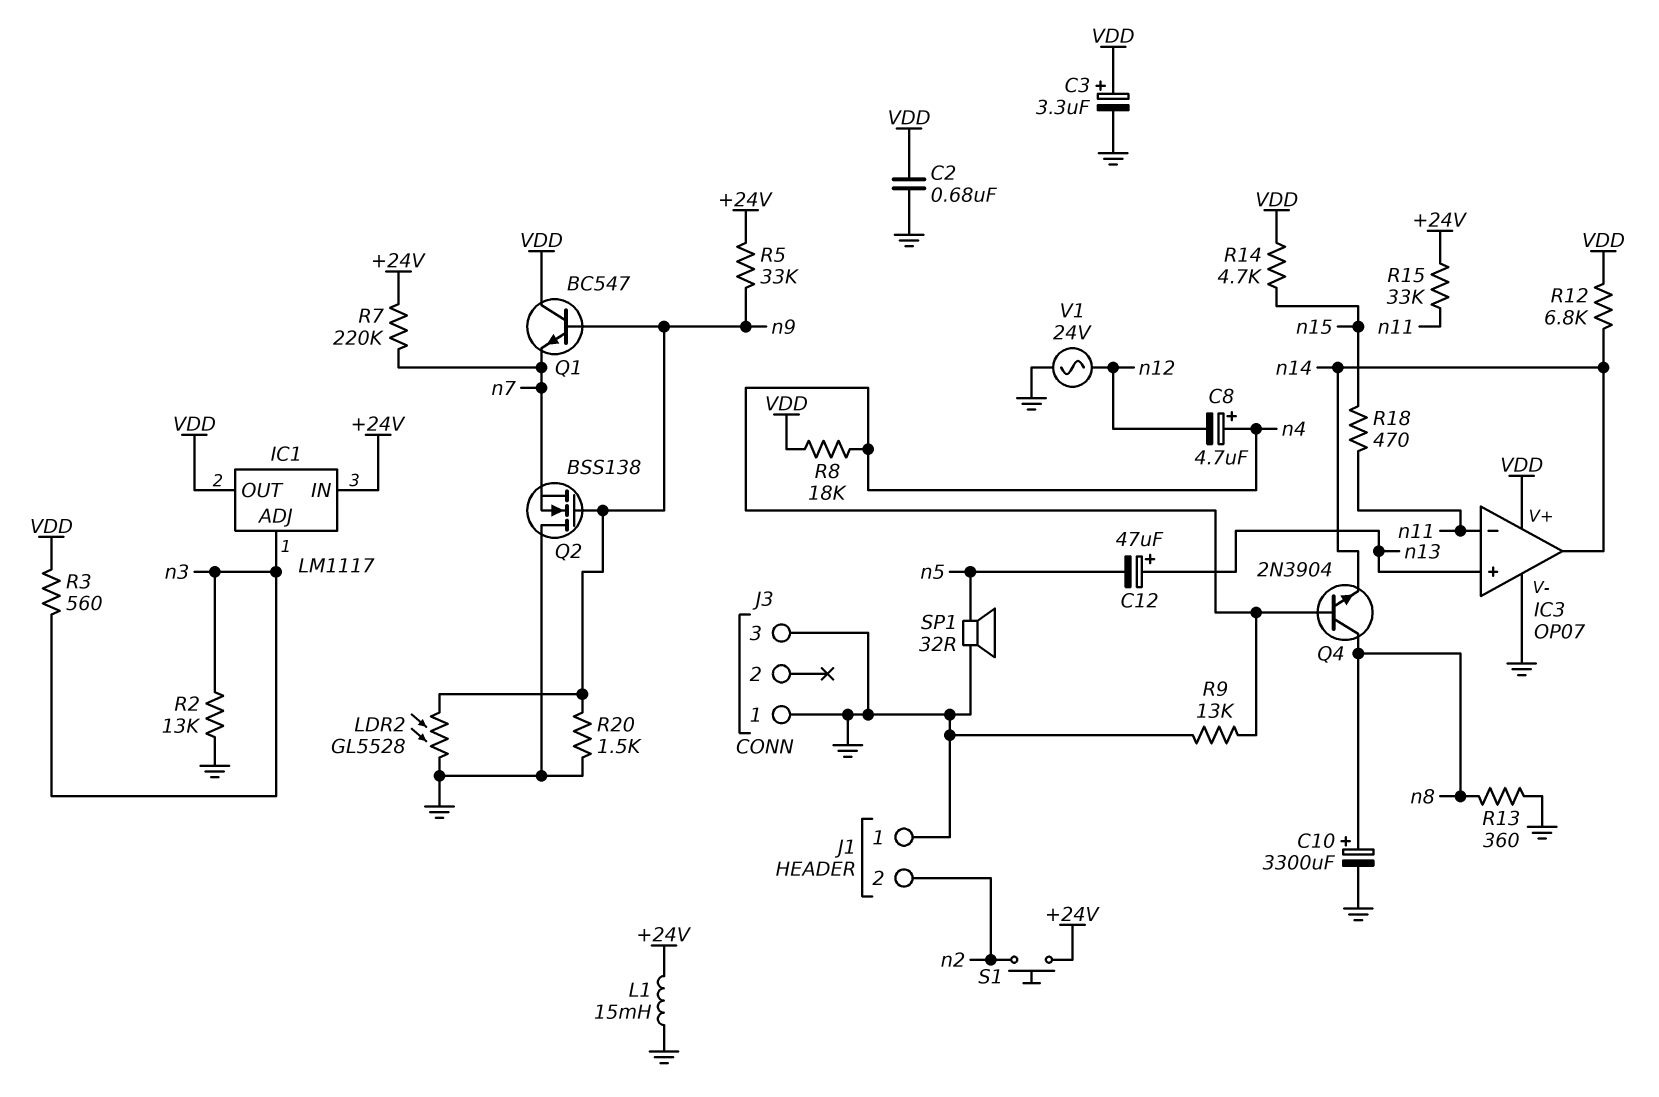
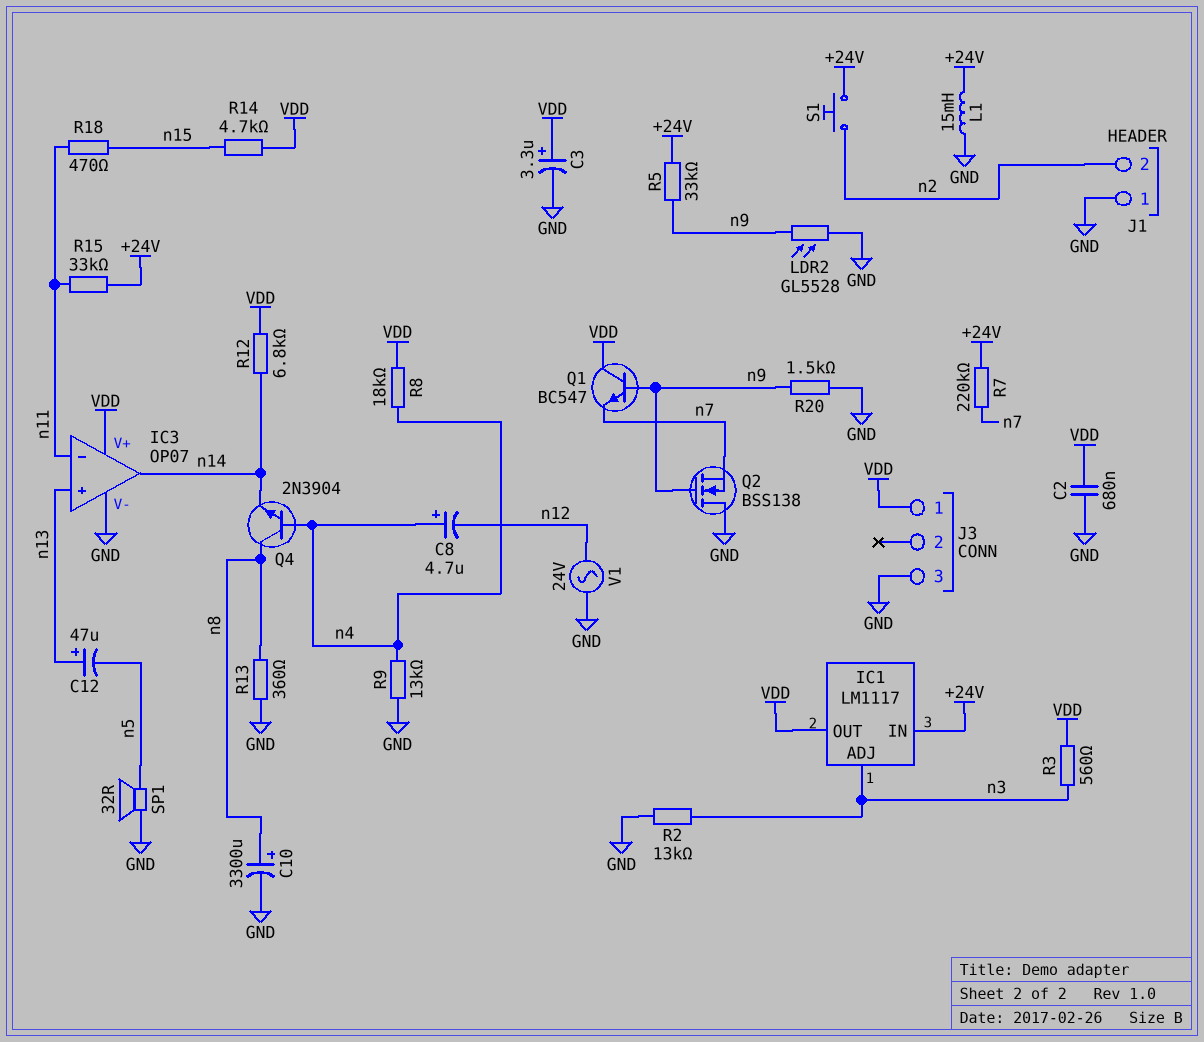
J3 pin 1: GND -> VDD

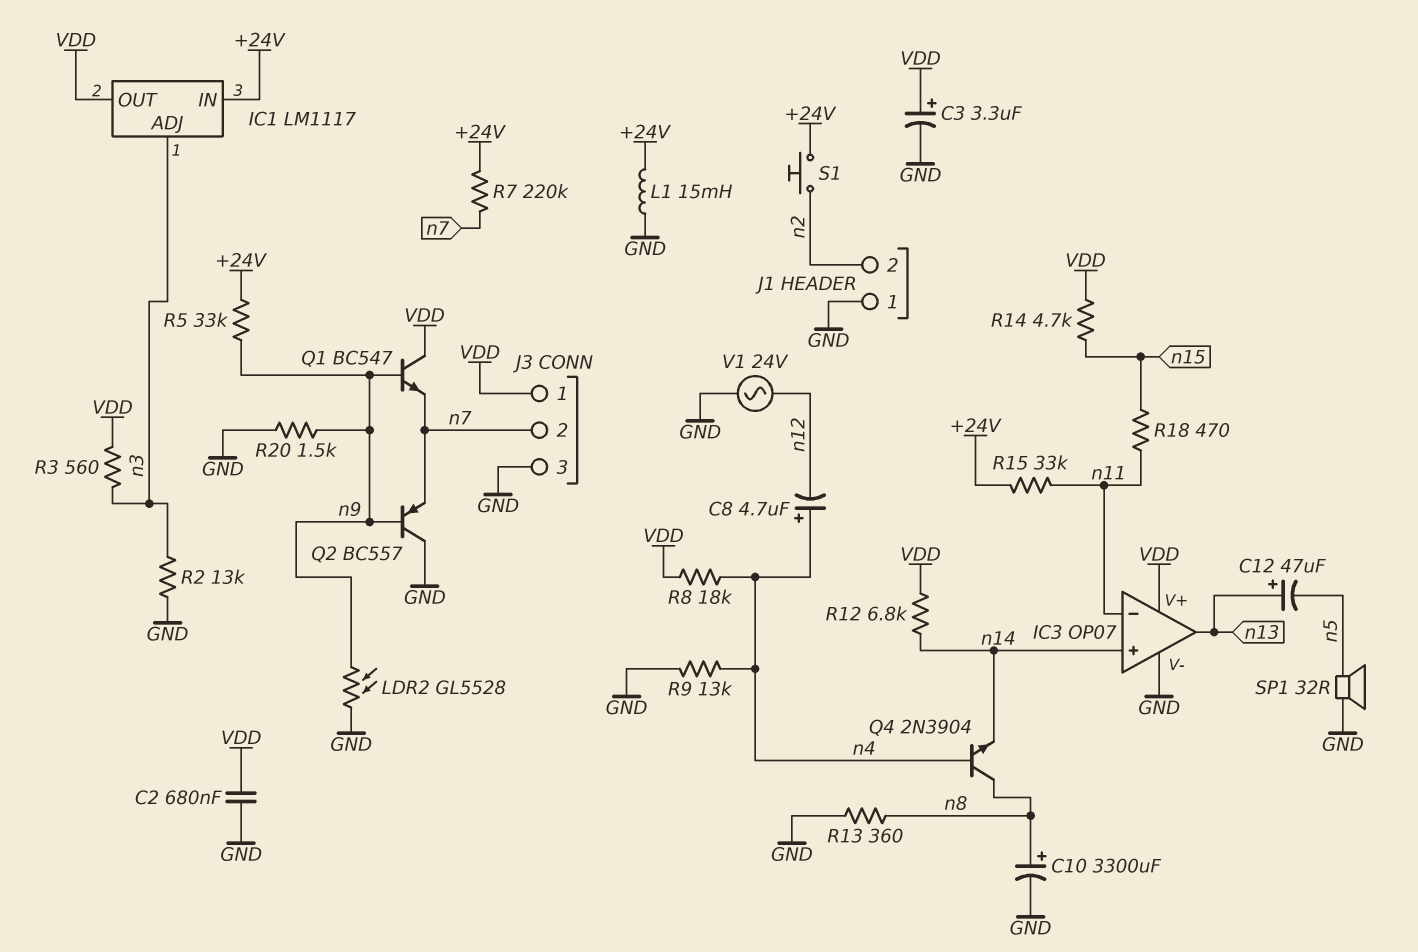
IC3 pin in+: n13 -> n14
IC3 pin out: n14 -> n13
J3 pin 2: none -> n7
Q2: NMOS BSS138 (G n9, D GND, S n7) -> PNP BC557 (B n9, C GND, E n7)

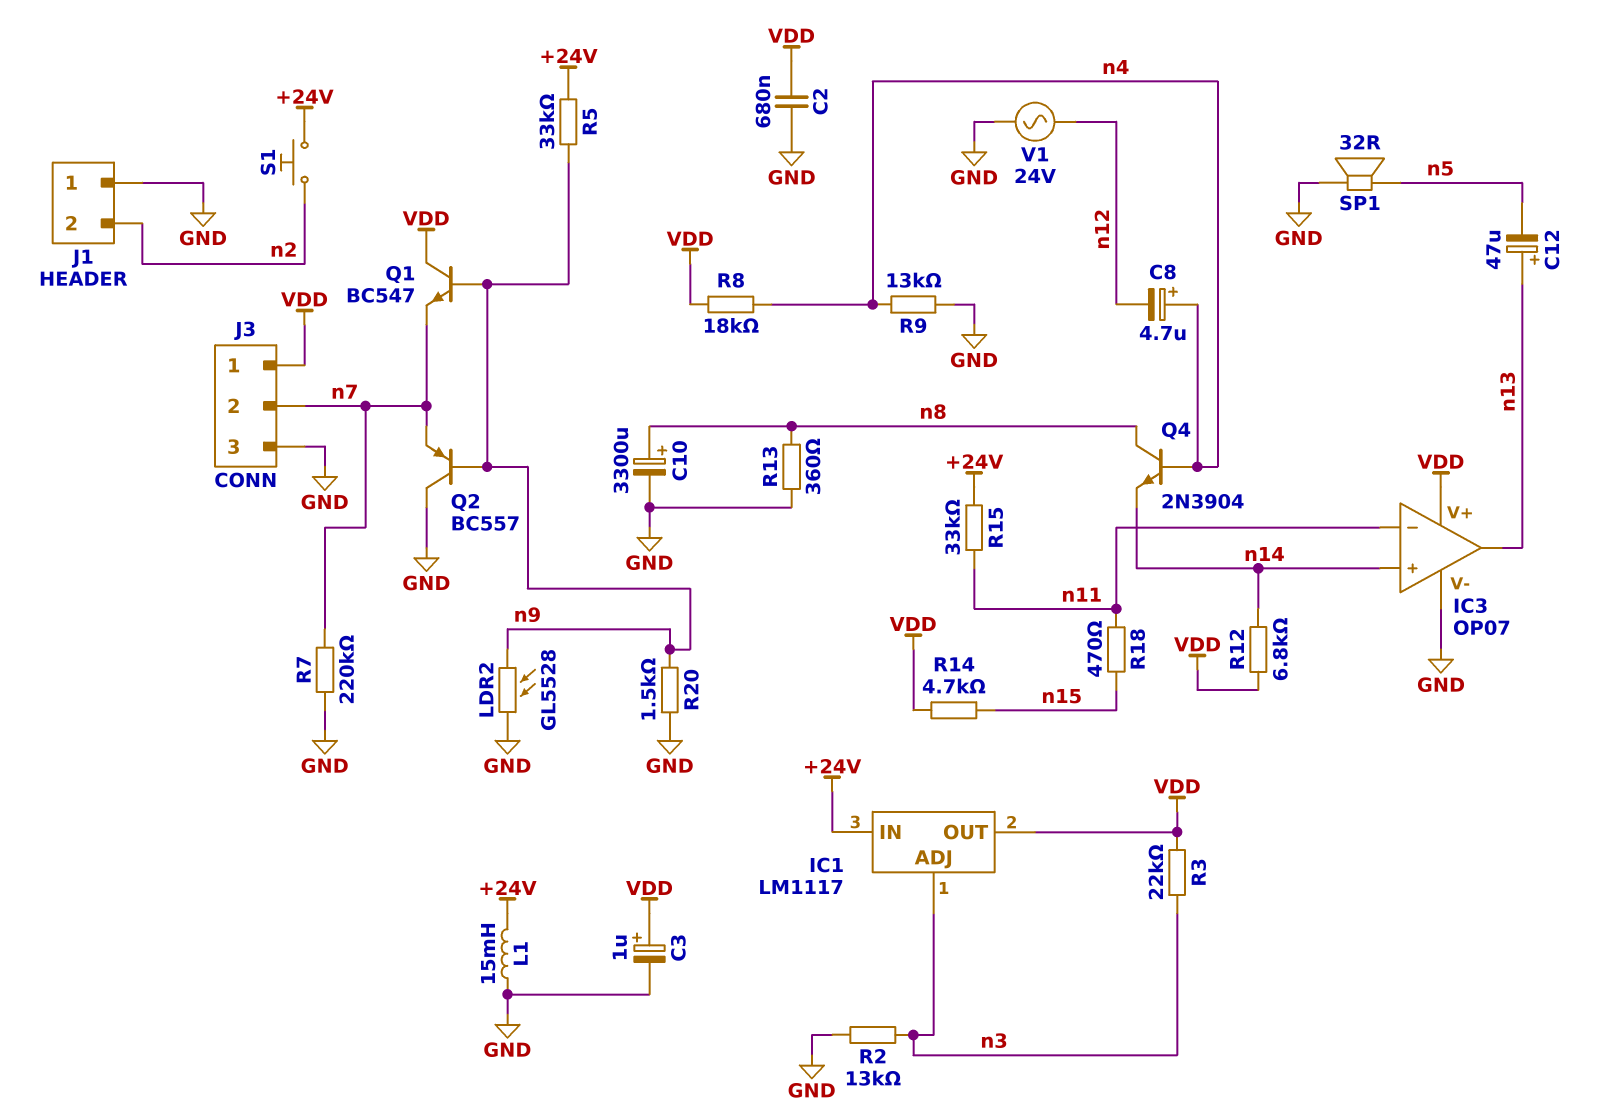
C3: 3.3uF (plus VDD, minus GND) -> 1uF (plus VDD, minus GND)
R3: 560 (VDD, n3) -> 22k (VDD, n3)
R7: 220k (+24V, n7) -> 220k (GND, n7)

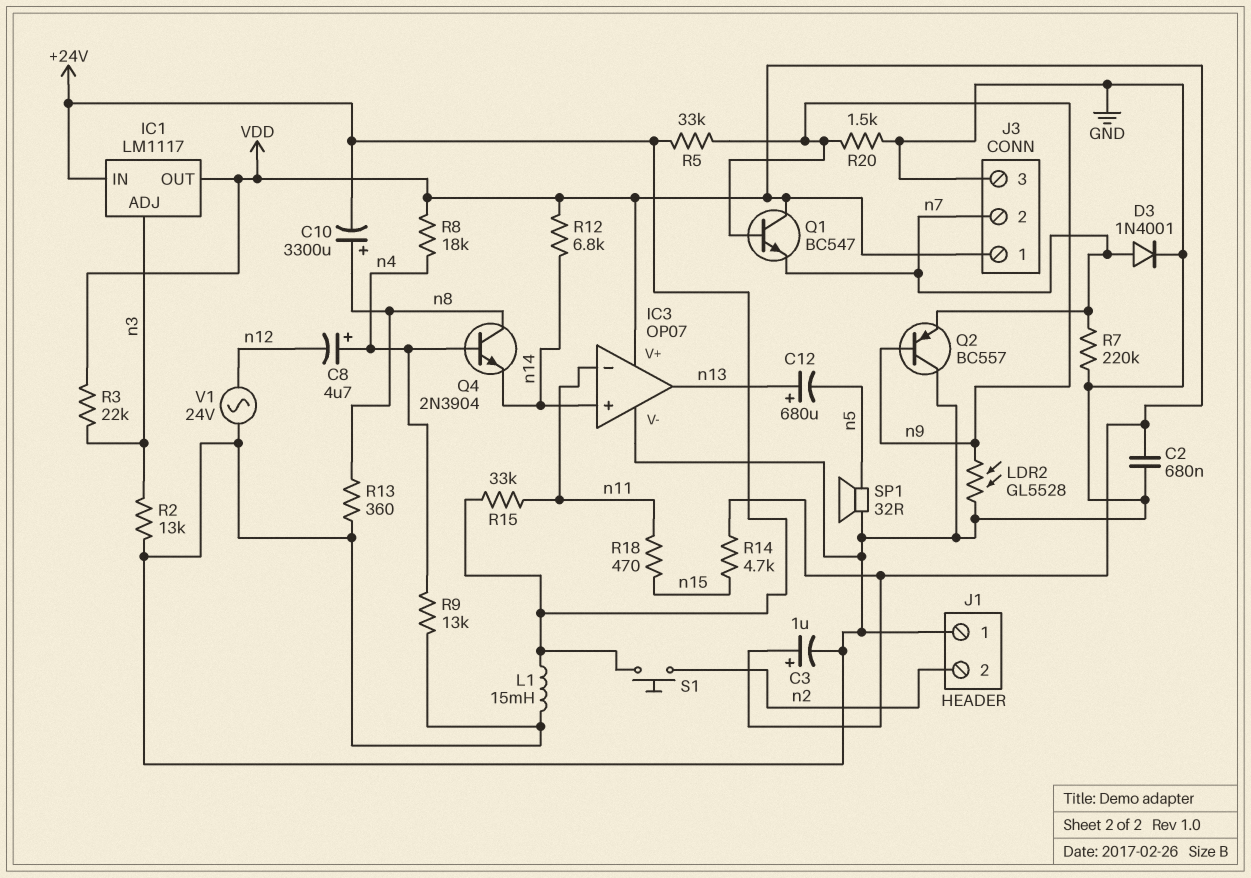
C10: 3300uF (plus n8, minus GND) -> 3300uF (plus n8, minus +24V)
C12: 47uF (plus n13, minus n5) -> 680uF (plus n13, minus n5)
D3: none -> diode 1N4001 (A n7, K GND)

